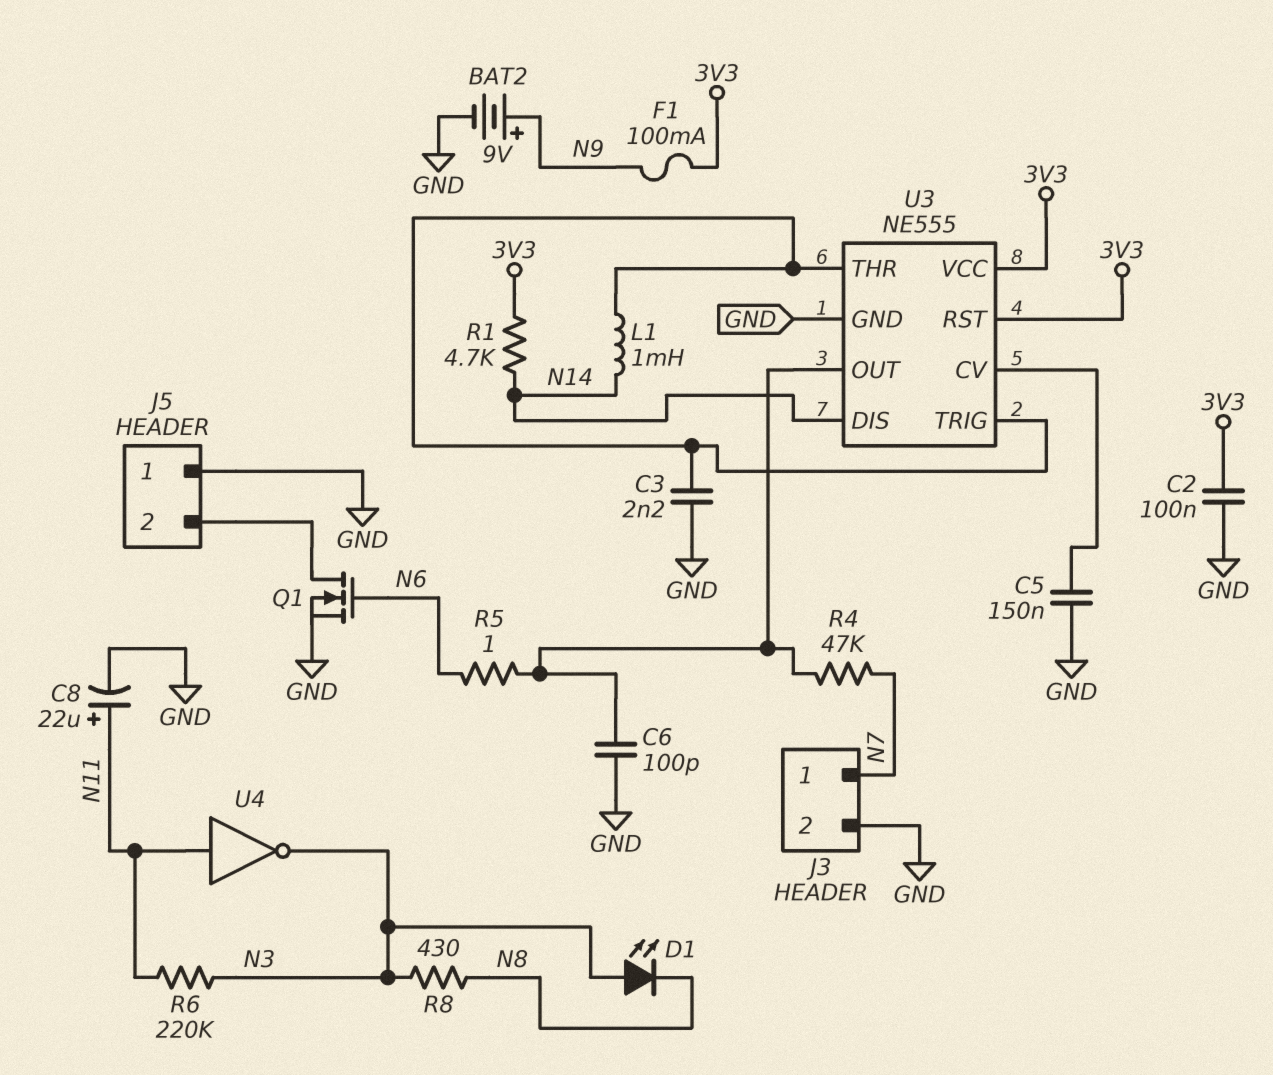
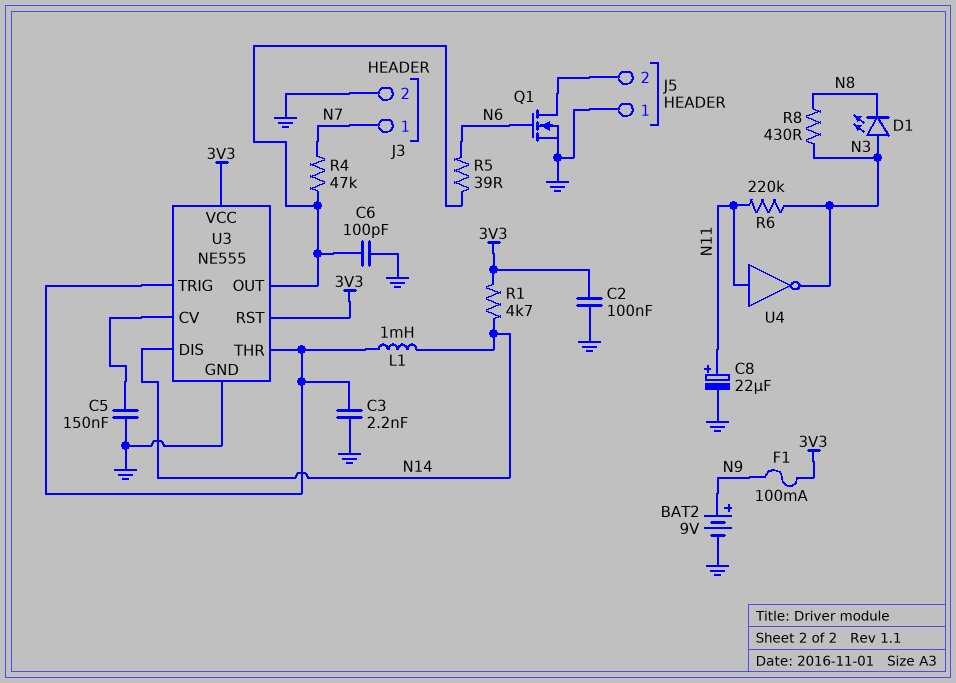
R5: 1 (N6, U3/OUT) -> 39 (N6, U3/OUT)

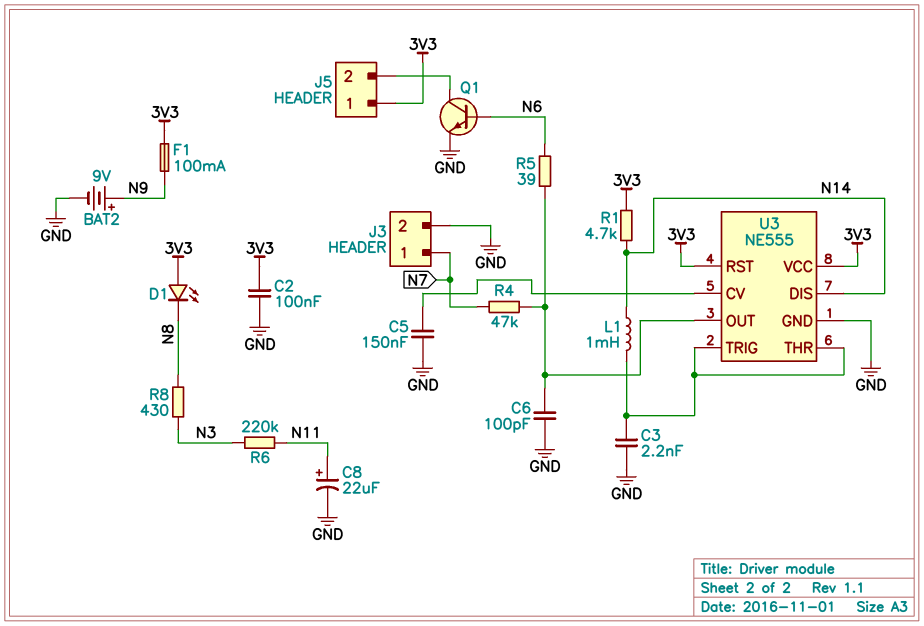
D1: LED (A N3, K N8) -> LED (A 3V3, K N8)
J5 pin 1: GND -> 3V3
Q1: NMOS (G N6, D J5/2, S GND) -> NPN (B N6, C J5/2, E GND)
U4: NOT (in N11, out N3) -> none

